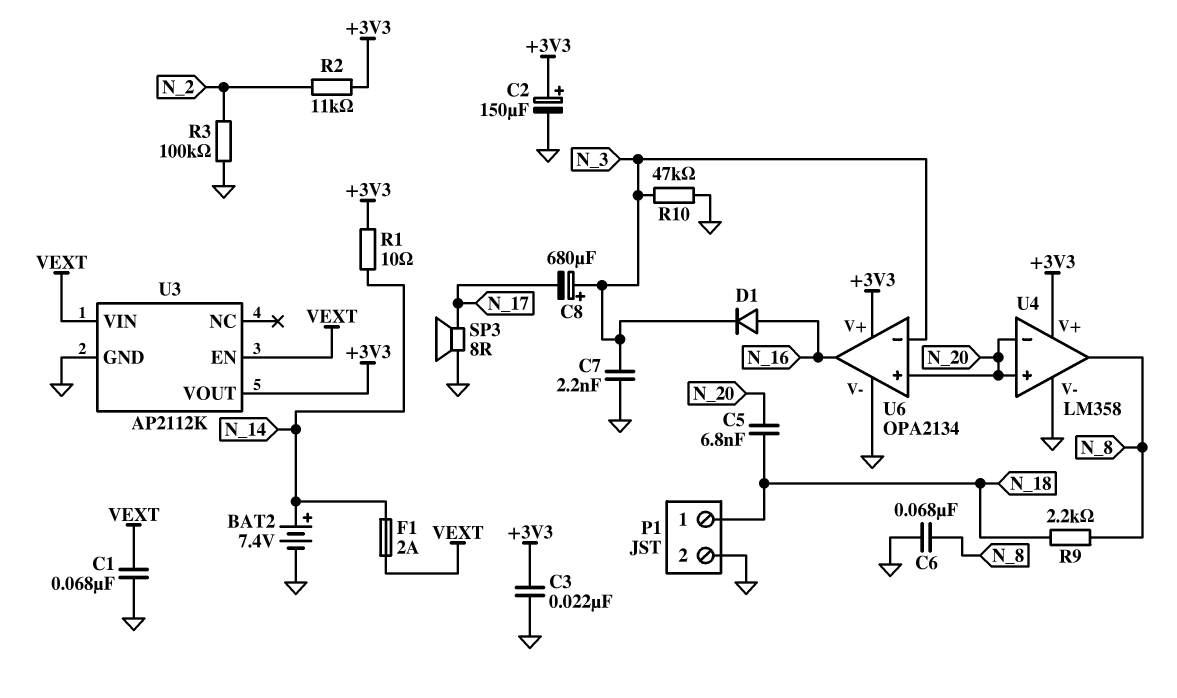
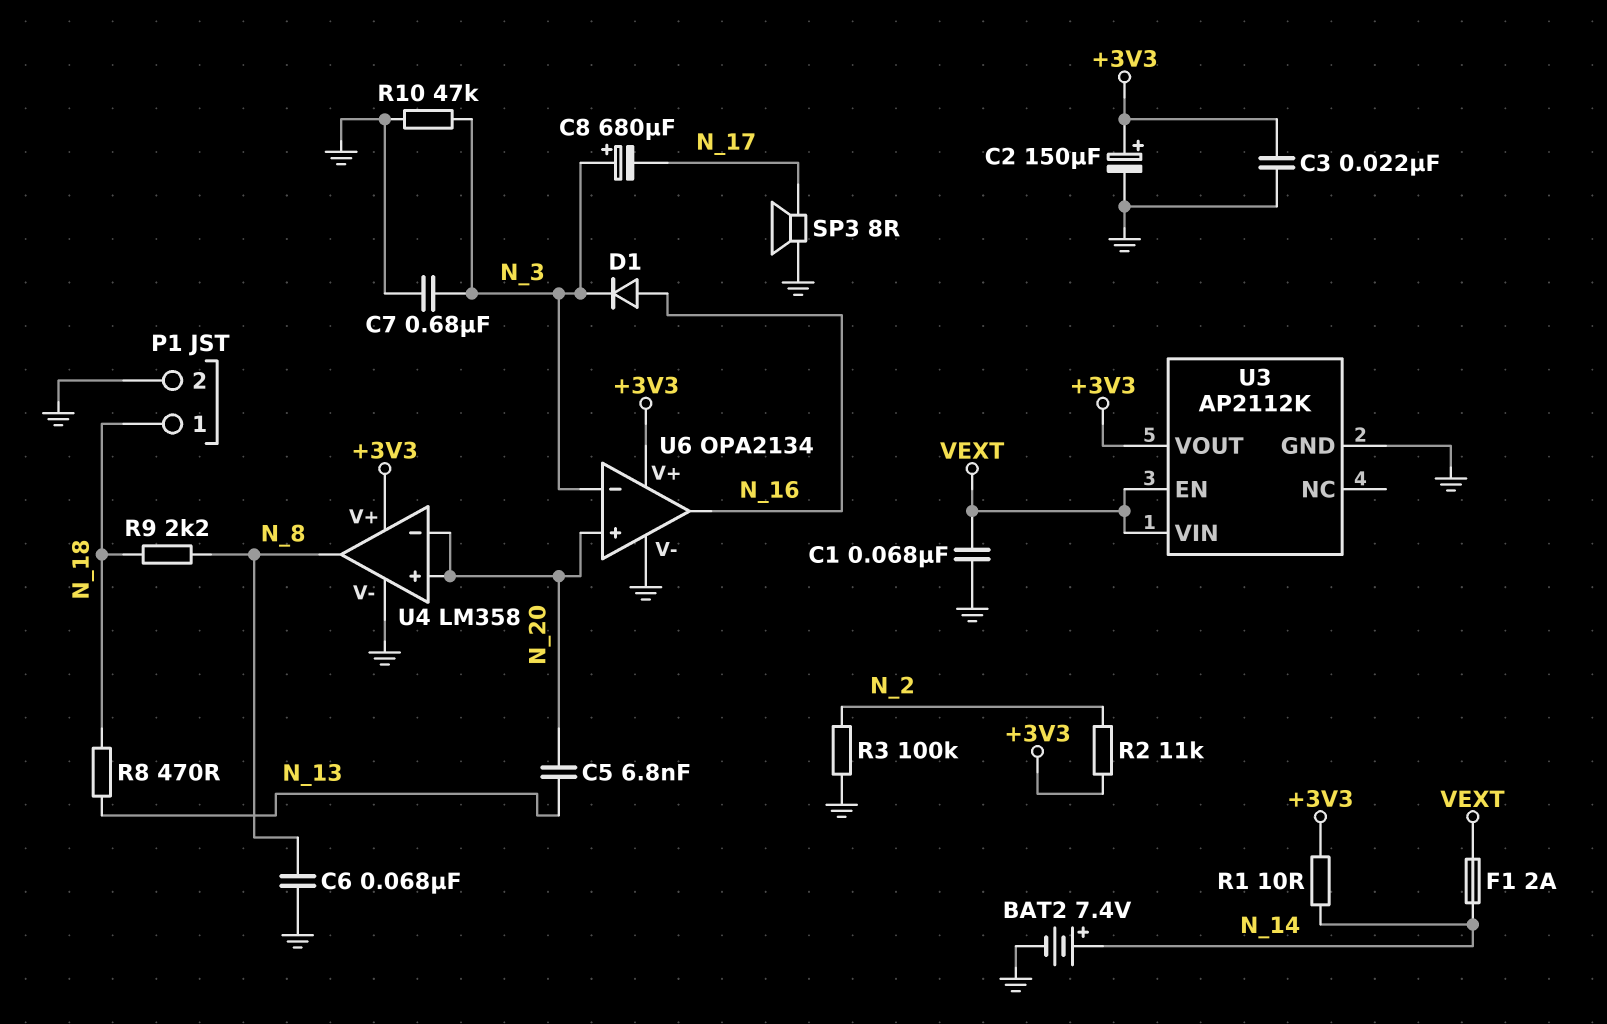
C5: 6.8nF (N_18, N_20) -> 6.8nF (N_13, N_20)
C7: 2.2nF (GND, N_3) -> 680nF (GND, N_3)
R8: none -> 470 (N_13, N_18)

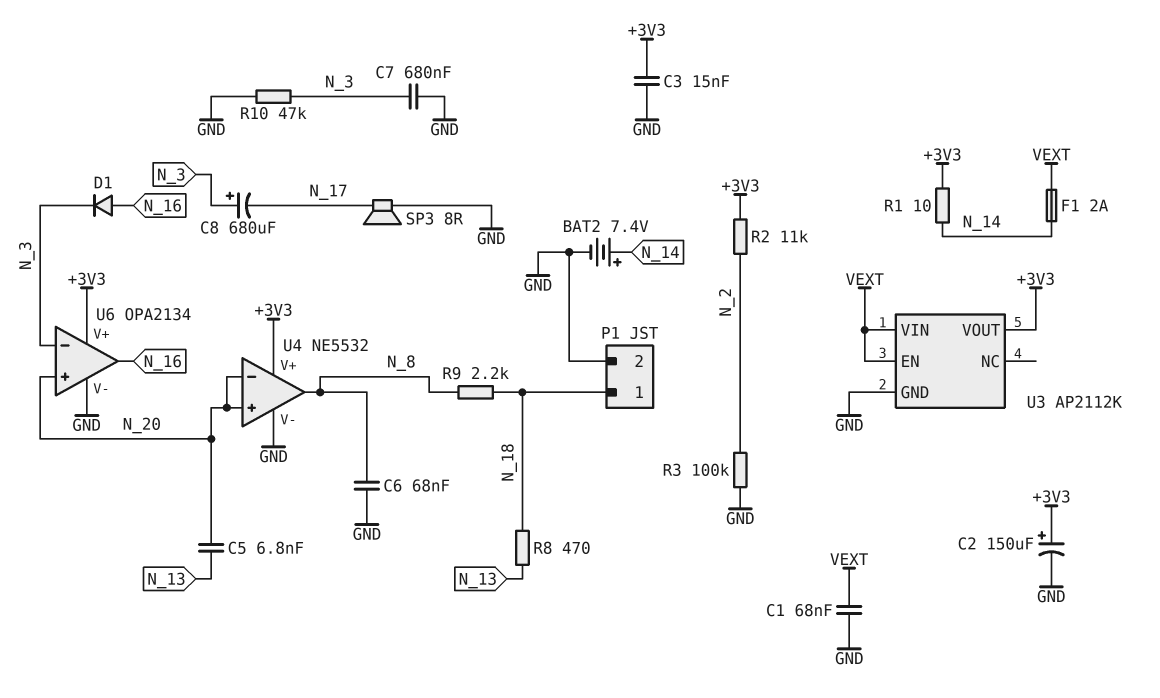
C3: 22nF (+3V3, GND) -> 15nF (+3V3, GND)
U4: LM358 -> NE5532

